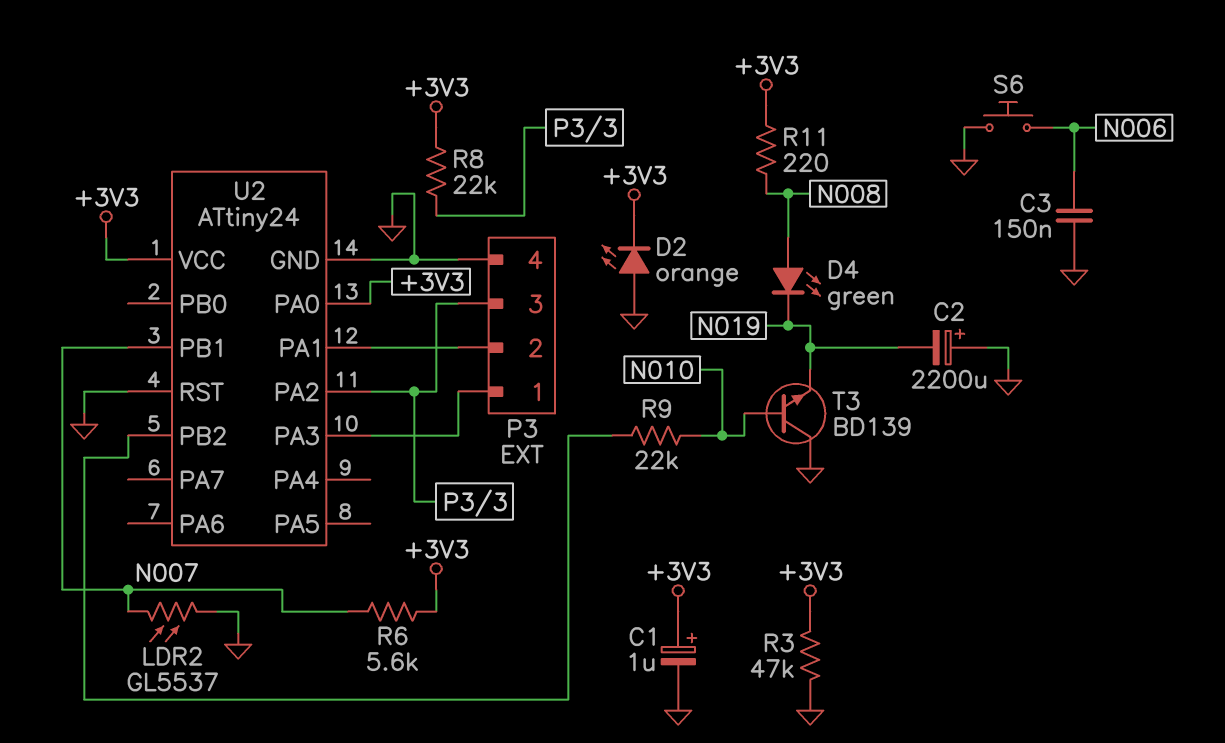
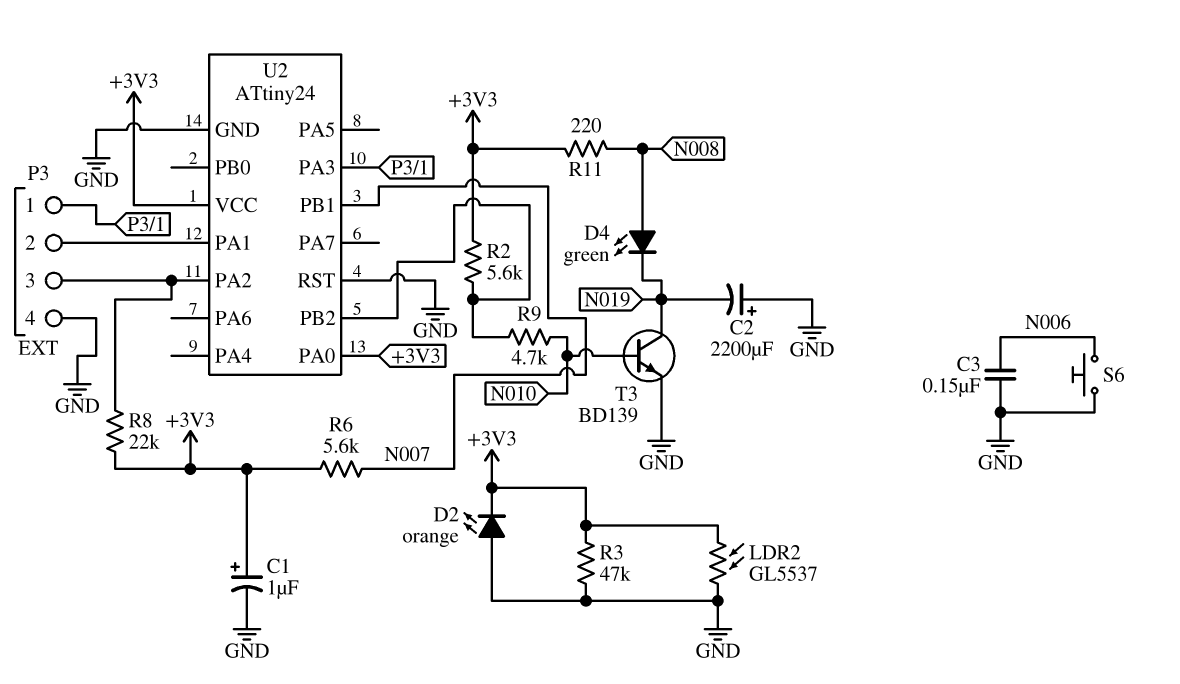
LDR2: GL5537 (GND, N007) -> GL5537 (+3V3, GND)
R2: none -> 5.6k (+3V3, U2/PB2)
R9: 22k (N010, U2/PB2) -> 4.7k (N010, U2/PB2)
T3: NPN BD139 (B N010, C GND, E N019) -> NPN BD139 (B N010, C N019, E GND)

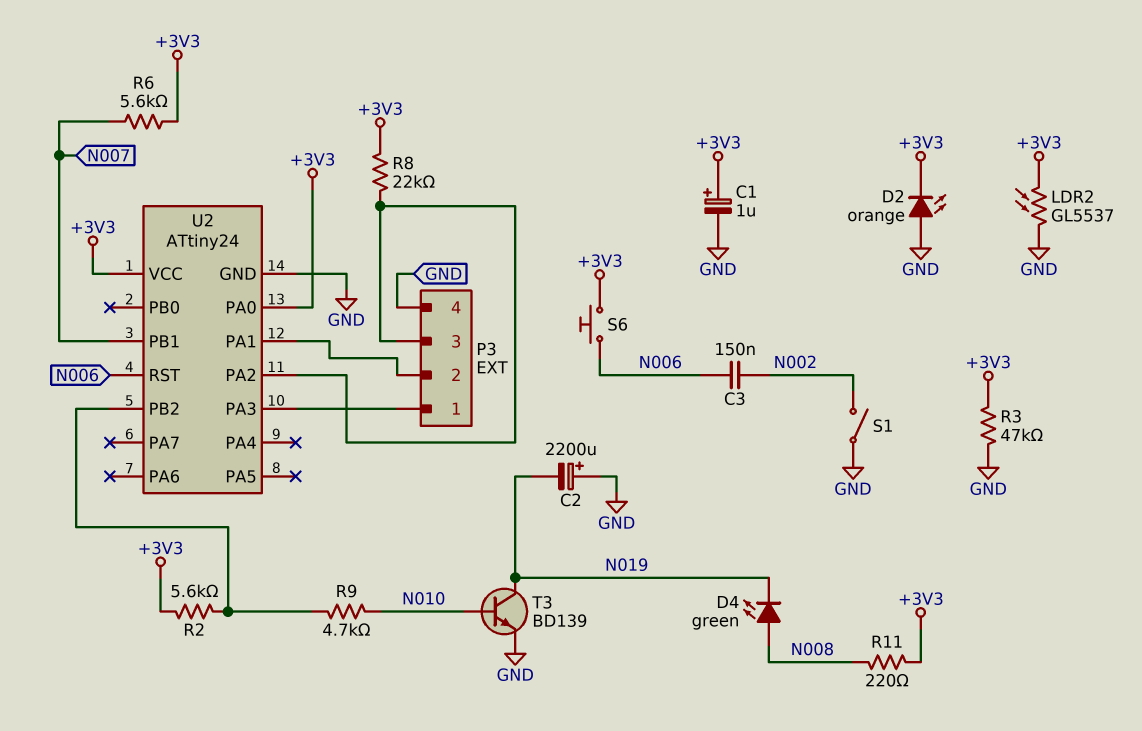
C3: 150nF (GND, N006) -> 150nF (N002, N006)
S1: none -> switch (GND, N002)
S6: button (GND, N006) -> button (+3V3, N006)
U2 pin RST: GND -> N006

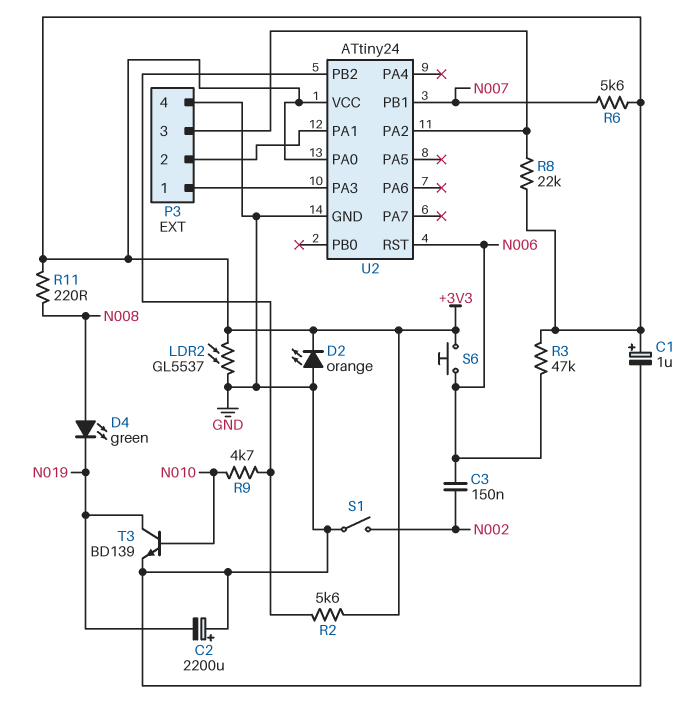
R3: 47k (+3V3, GND) -> 47k (+3V3, N006)

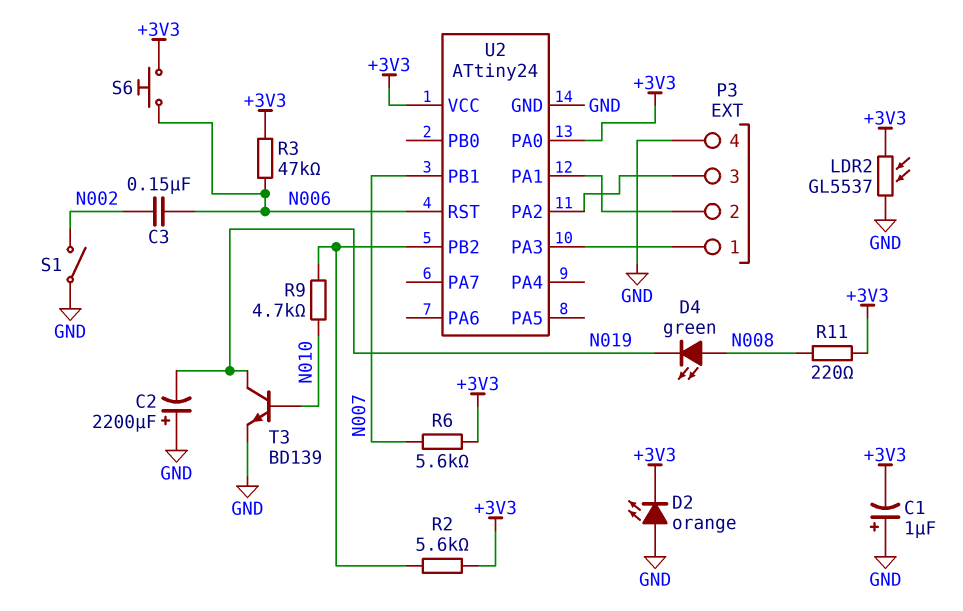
C1: 1uF (plus +3V3, minus GND) -> 1uF (plus GND, minus +3V3)
R8: 22k (+3V3, P3/3) -> none

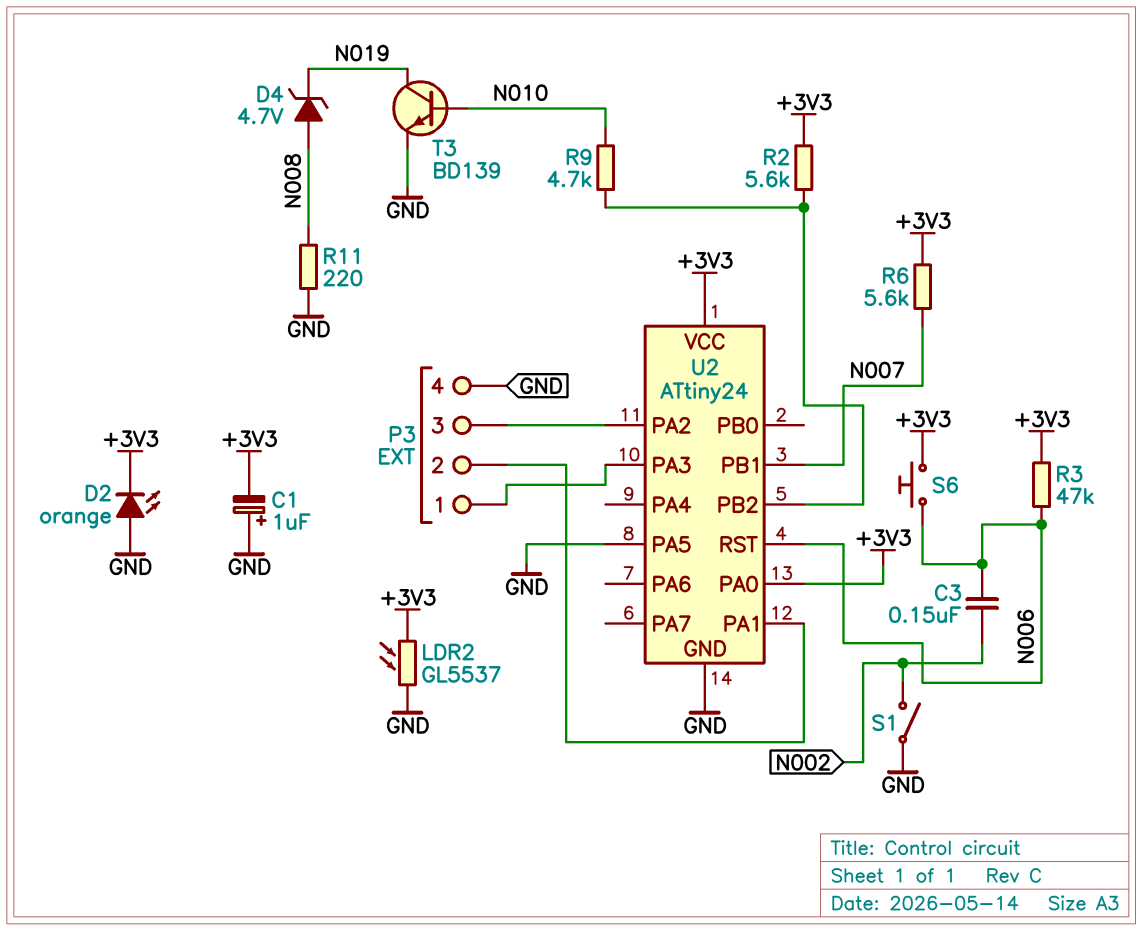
C2: 2200uF (plus GND, minus N019) -> none
D4: LED green (A N008, K N019) -> zener 4.7V (A N008, K N019)
R11: 220 (+3V3, N008) -> 220 (GND, N008)
U2 pin PA5: none -> GND

